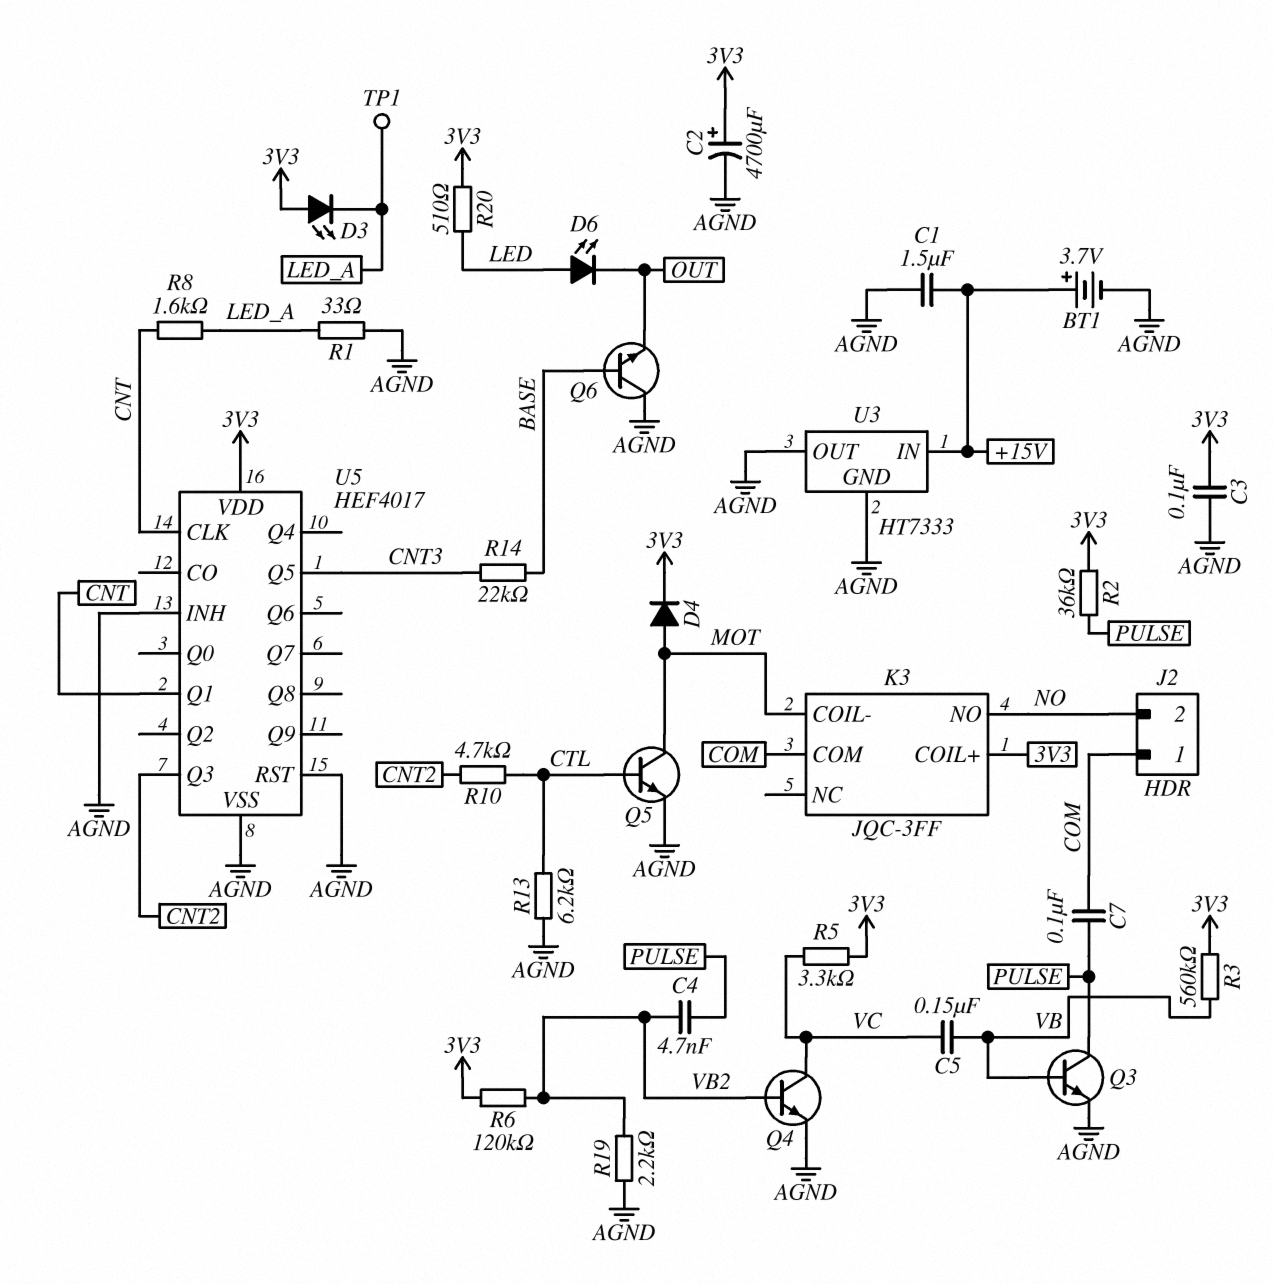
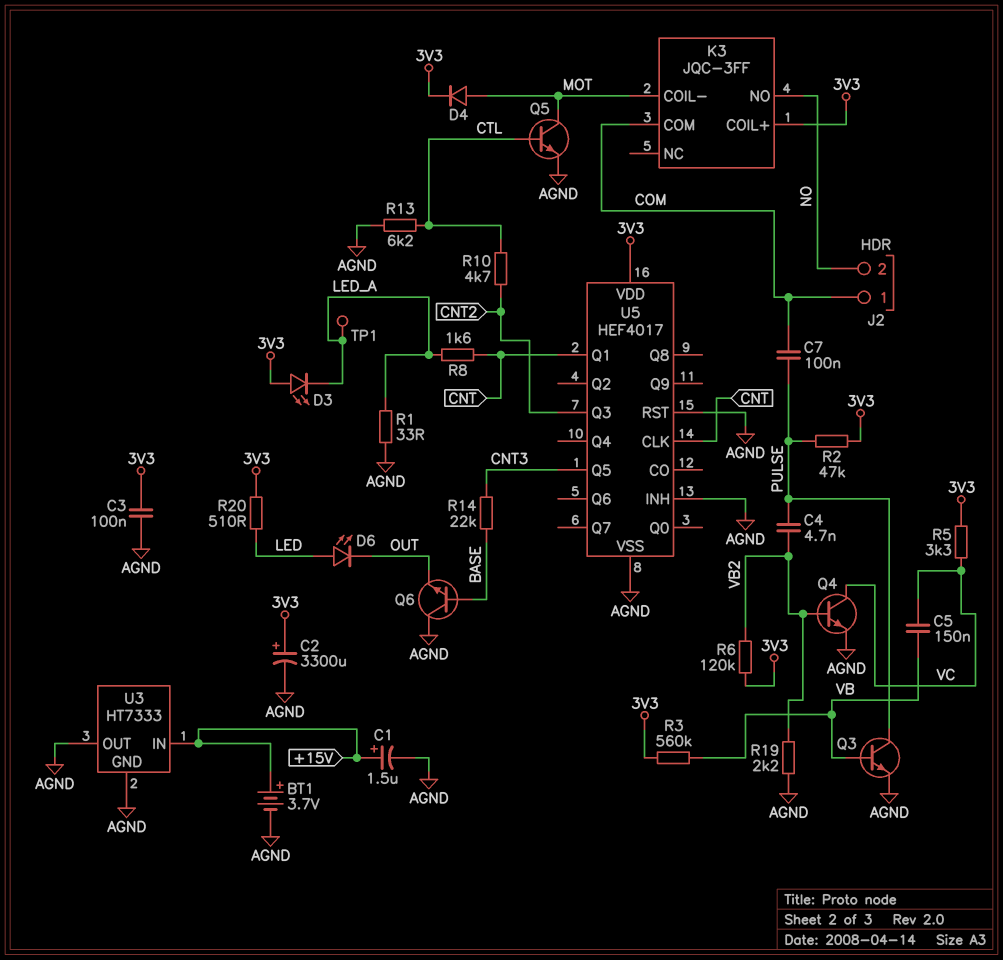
C1: 1.5uF (+15V, AGND) -> 1.5uF (plus +15V, minus AGND)
C2: 4700uF (plus 3V3, minus AGND) -> 3300uF (plus 3V3, minus AGND)
R2: 36k (3V3, PULSE) -> 47k (3V3, PULSE)

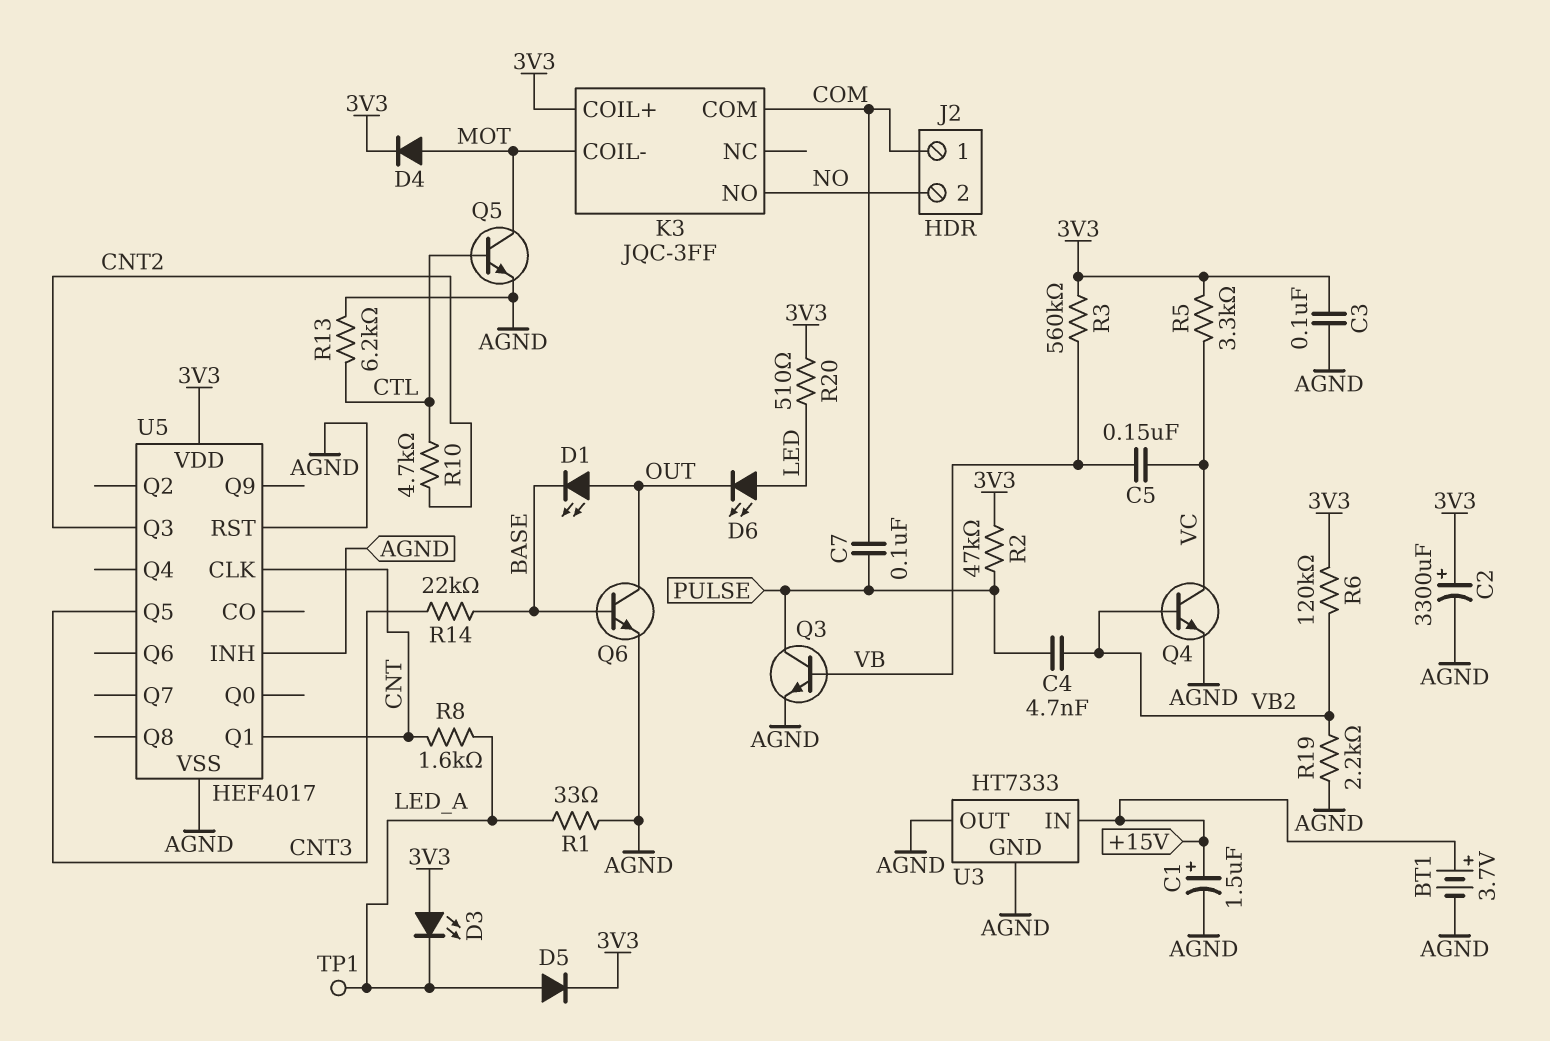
D1: none -> LED (A OUT, K BASE)
D5: none -> diode (A LED_A, K 3V3)
Q6: NPN (B BASE, C AGND, E OUT) -> NPN (B BASE, C OUT, E AGND)

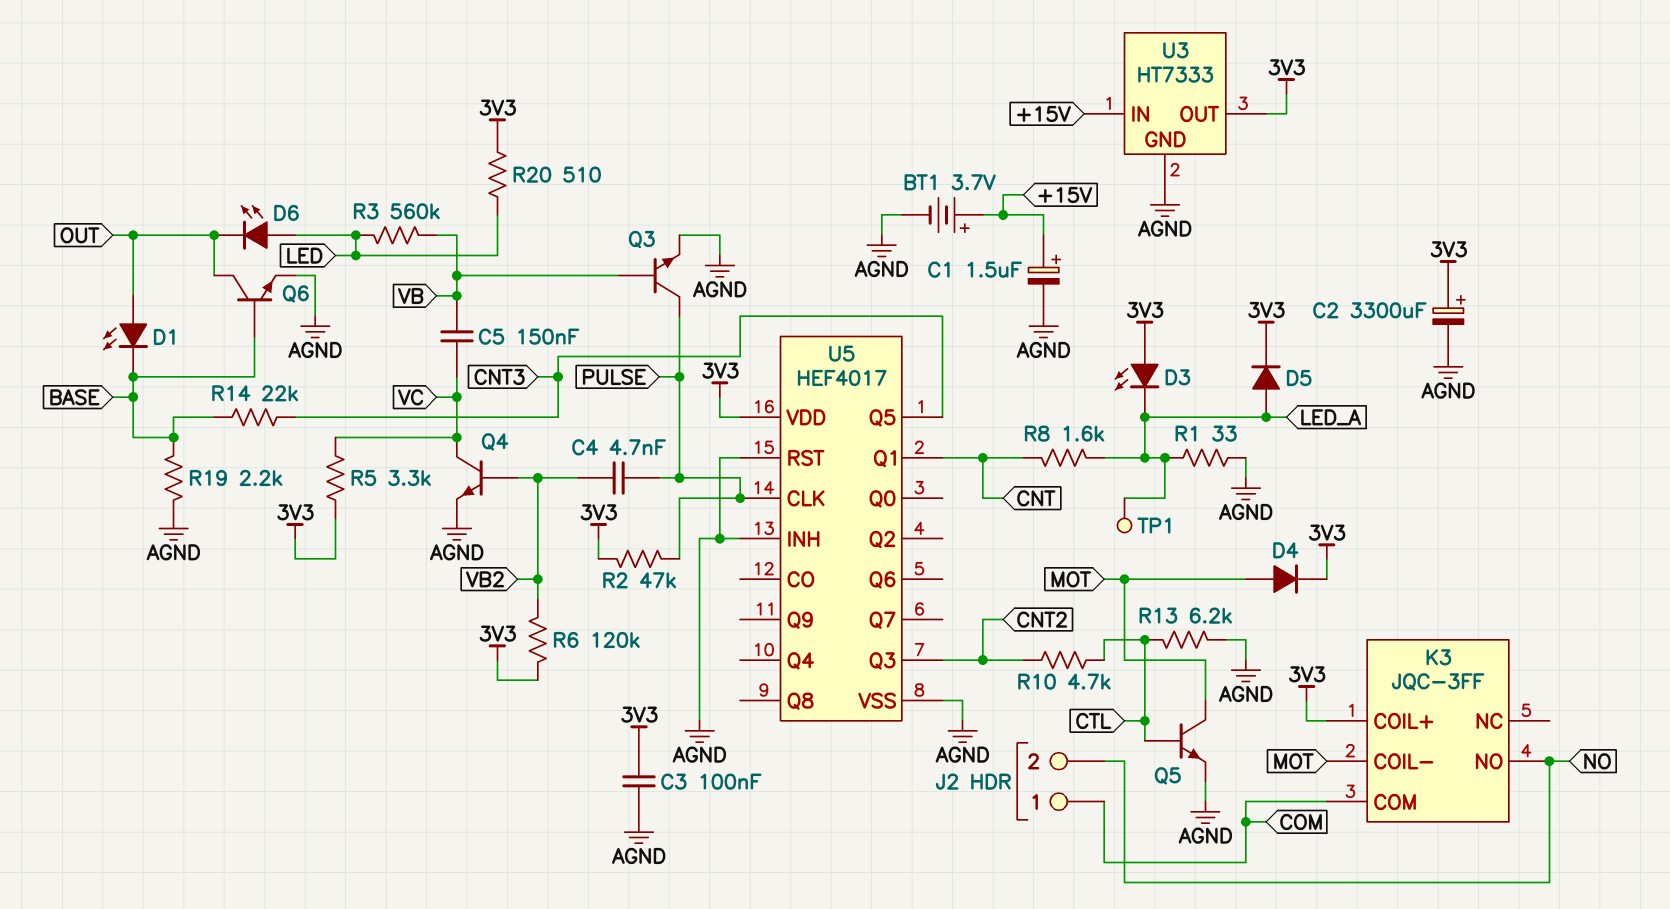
C7: 100nF (COM, PULSE) -> none
R3: 560k (3V3, VB) -> 560k (LED, VB)
R19: 2.2k (AGND, VB2) -> 2.2k (AGND, BASE)
U3 pin OUT: AGND -> 3V3
U5 pin CLK: CNT -> PULSE

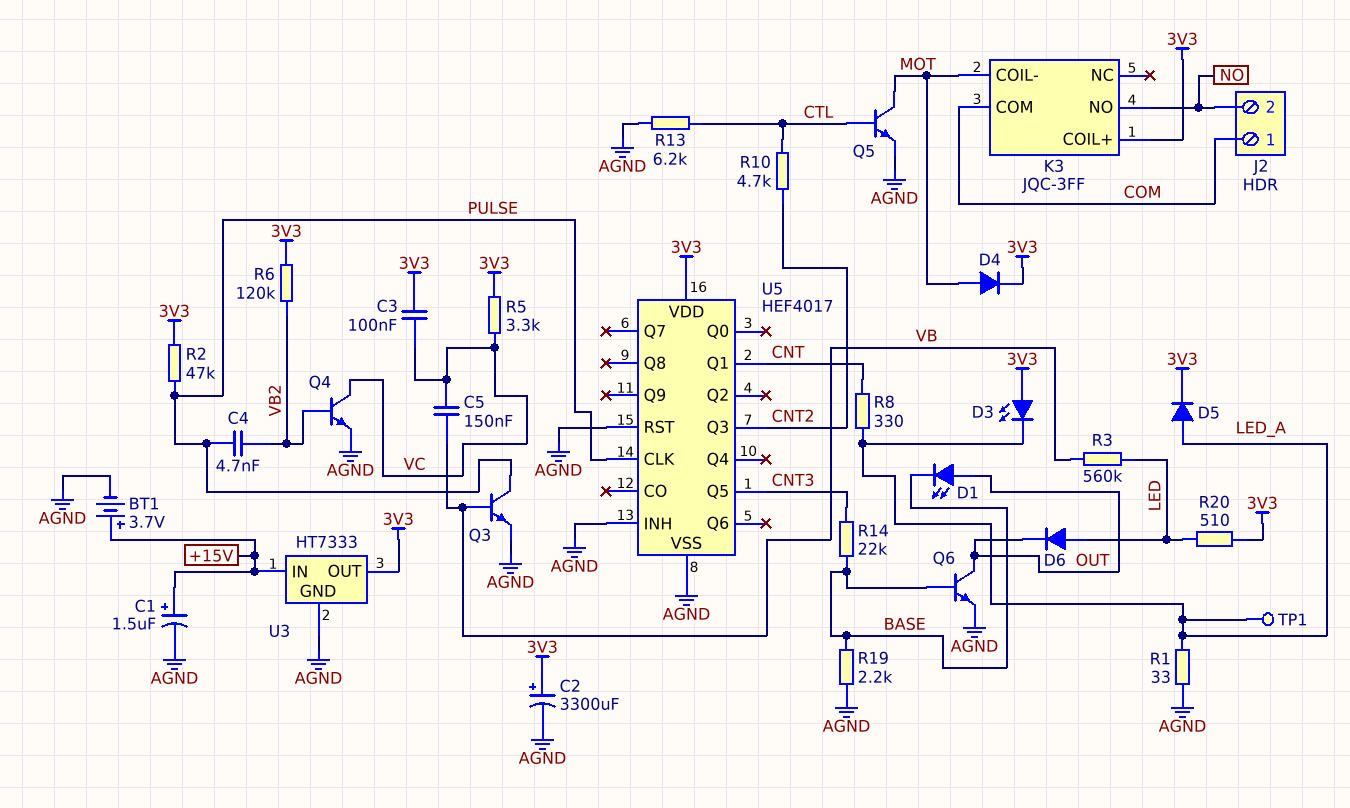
C3: 100nF (3V3, AGND) -> 100nF (3V3, VC)
D6: LED (A LED, K OUT) -> diode (A LED, K OUT)
R8: 1.6k (CNT, LED_A) -> 330 (CNT, LED_A)

